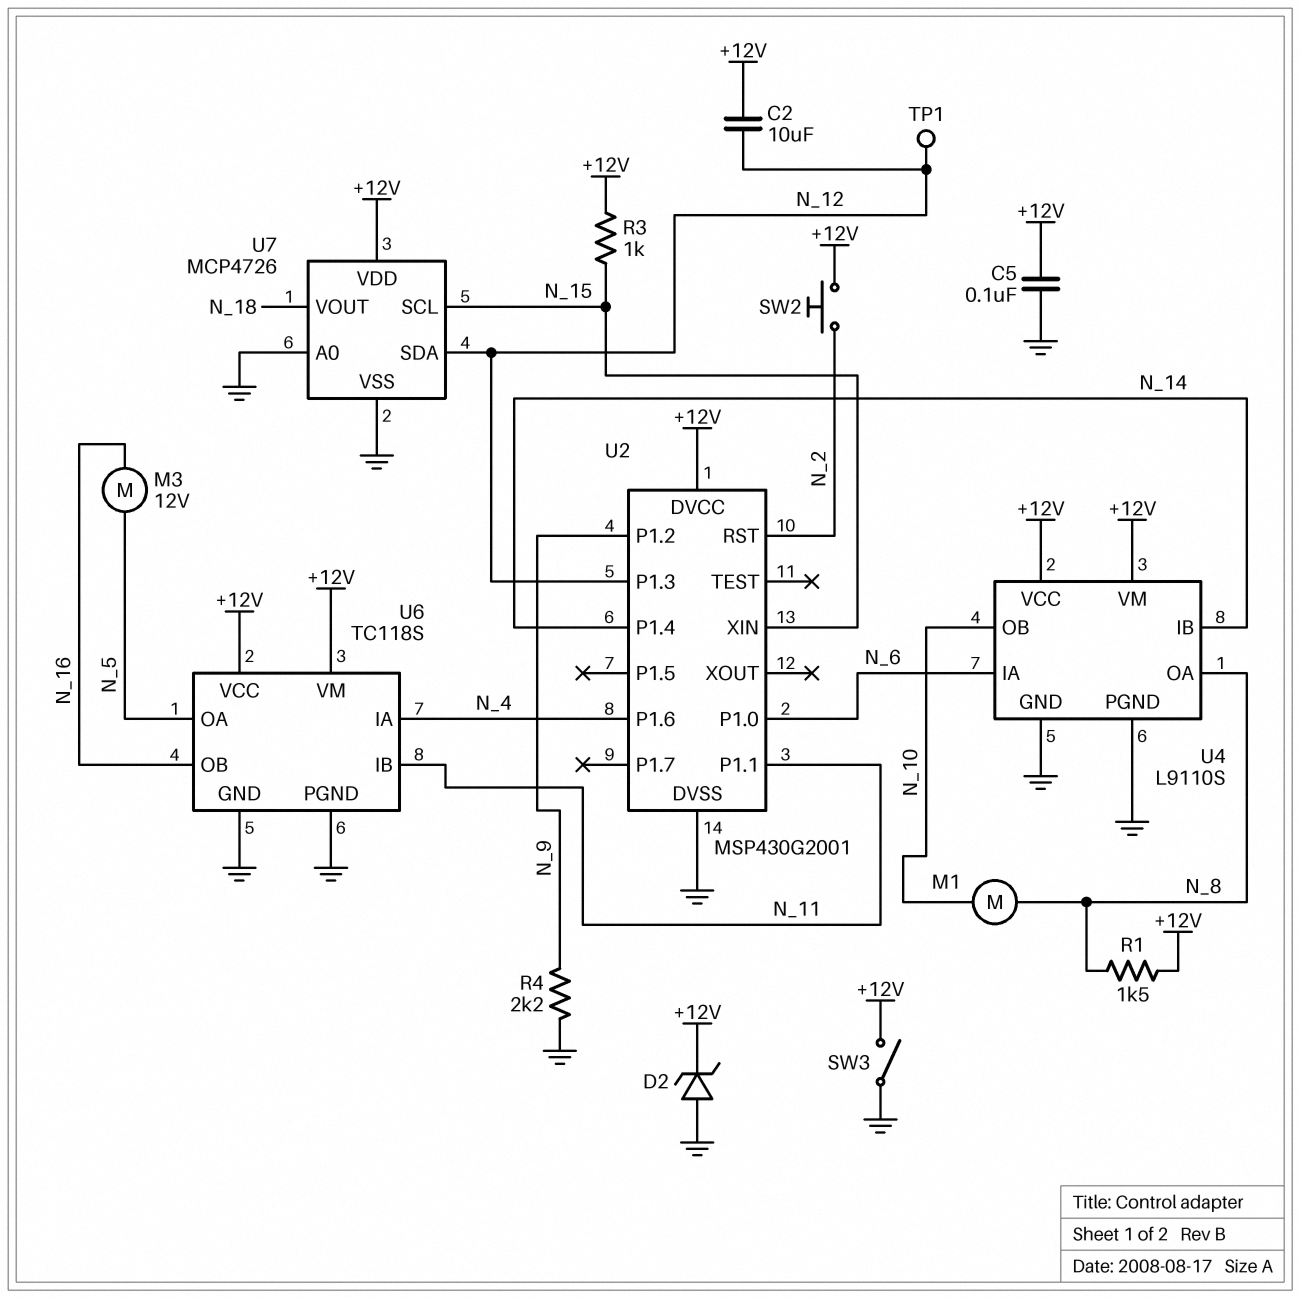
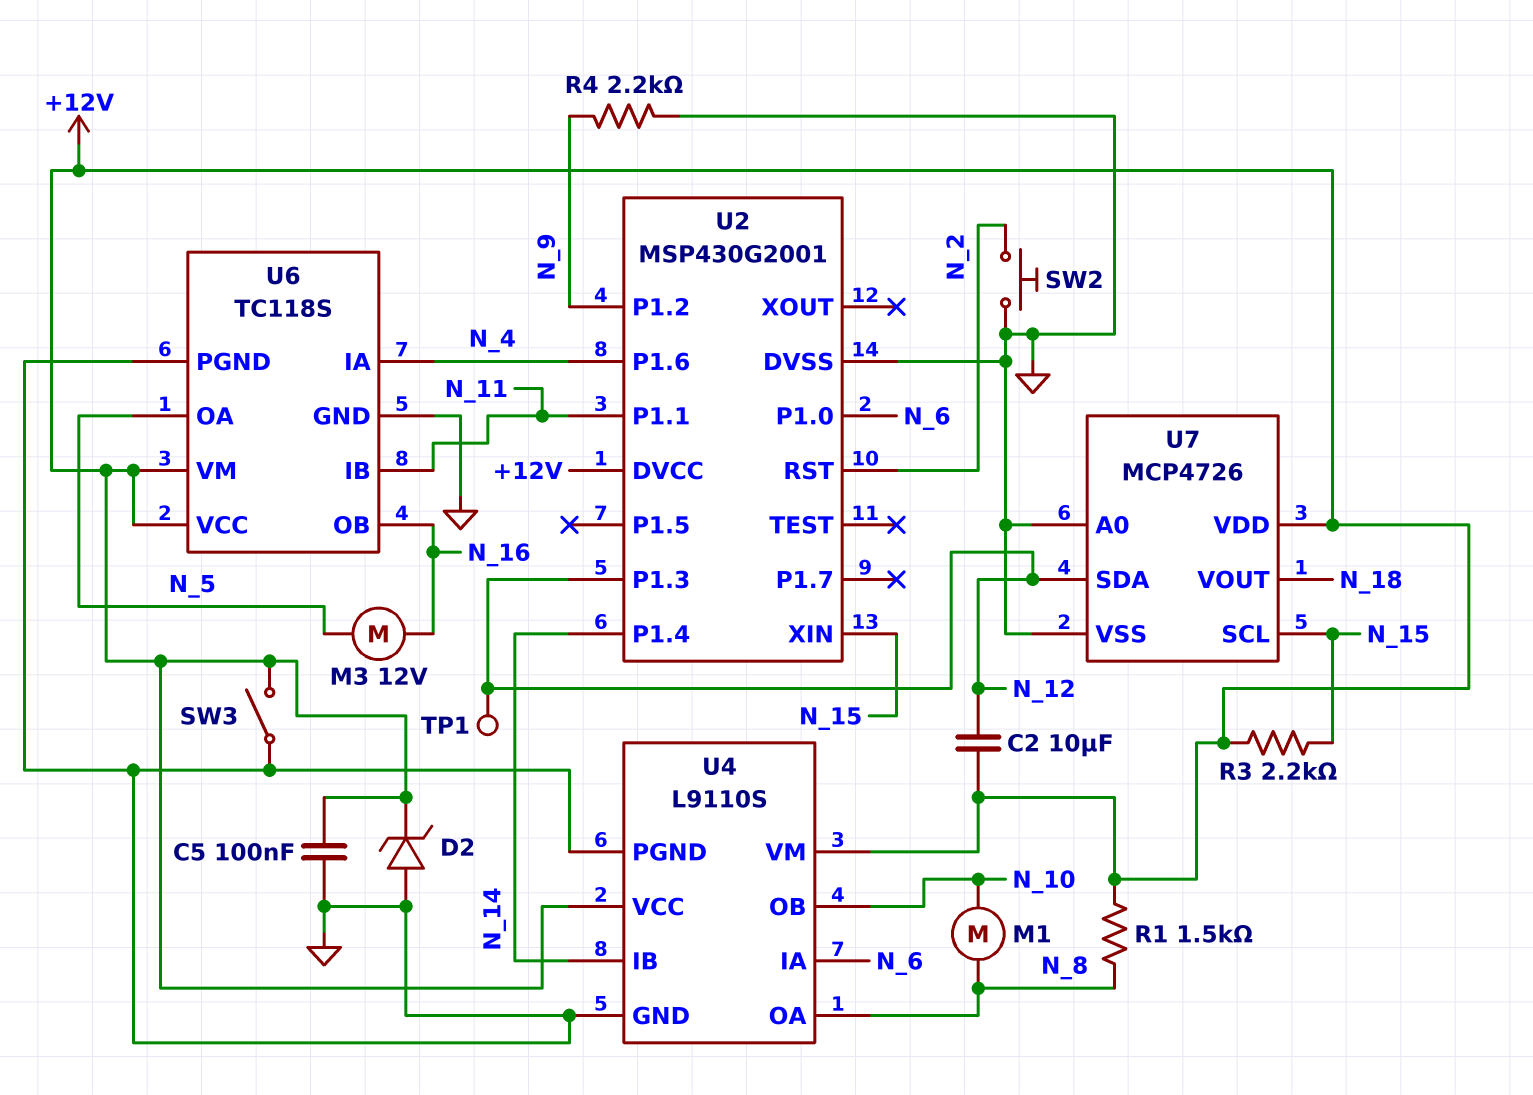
R3: 1k (+12V, N_15) -> 2.2k (+12V, N_15)
SW2: button (+12V, N_2) -> button (GND, N_2)

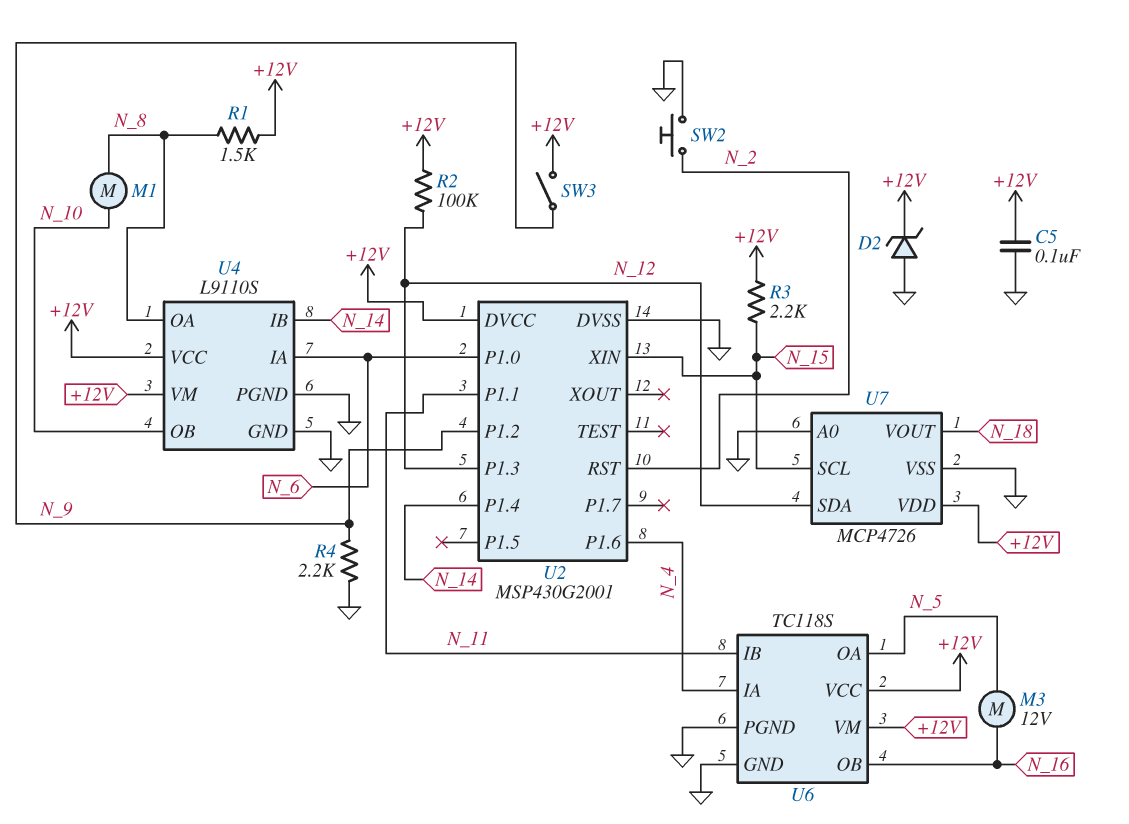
C2: 10uF (+12V, N_12) -> none
R2: none -> 100k (+12V, N_12)
SW3: switch (+12V, GND) -> switch (+12V, N_9)
TP1: test point (N_12) -> none

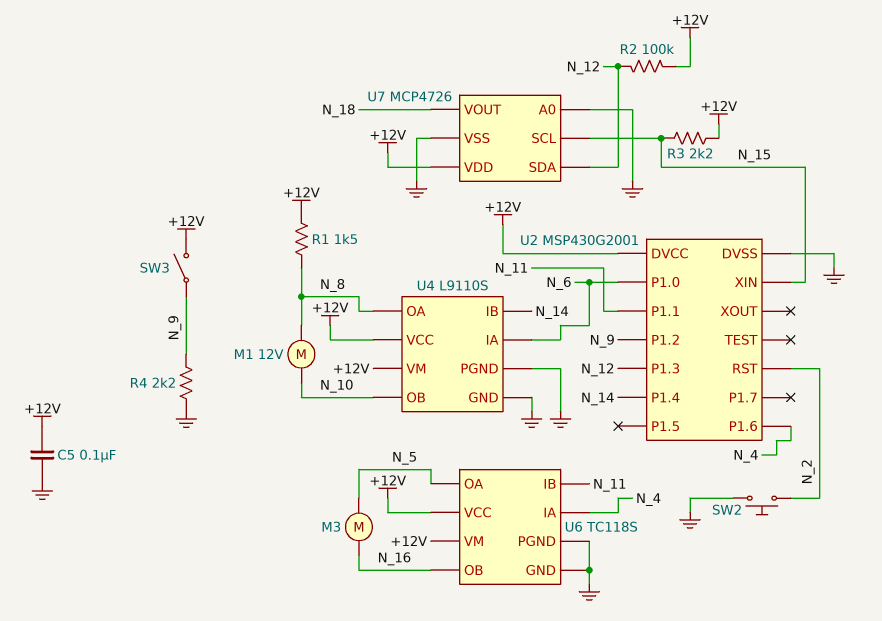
D2: zener (A GND, K +12V) -> none
M1: motor (N_8, N_10) -> motor 12V (N_8, N_10)
M3: motor 12V (N_5, N_16) -> motor (N_5, N_16)

